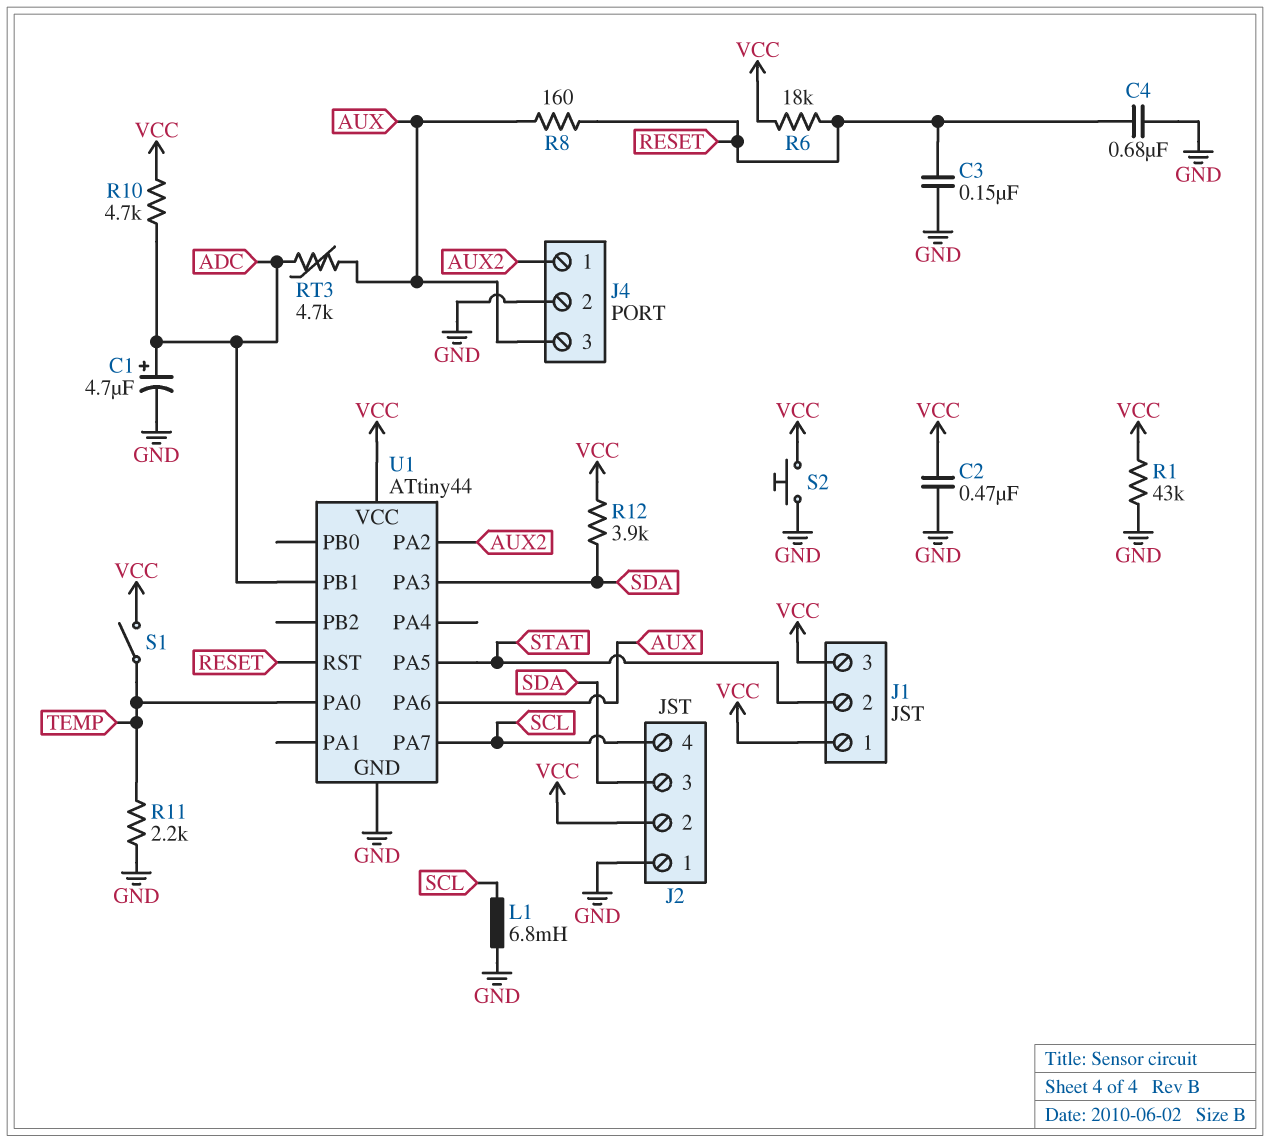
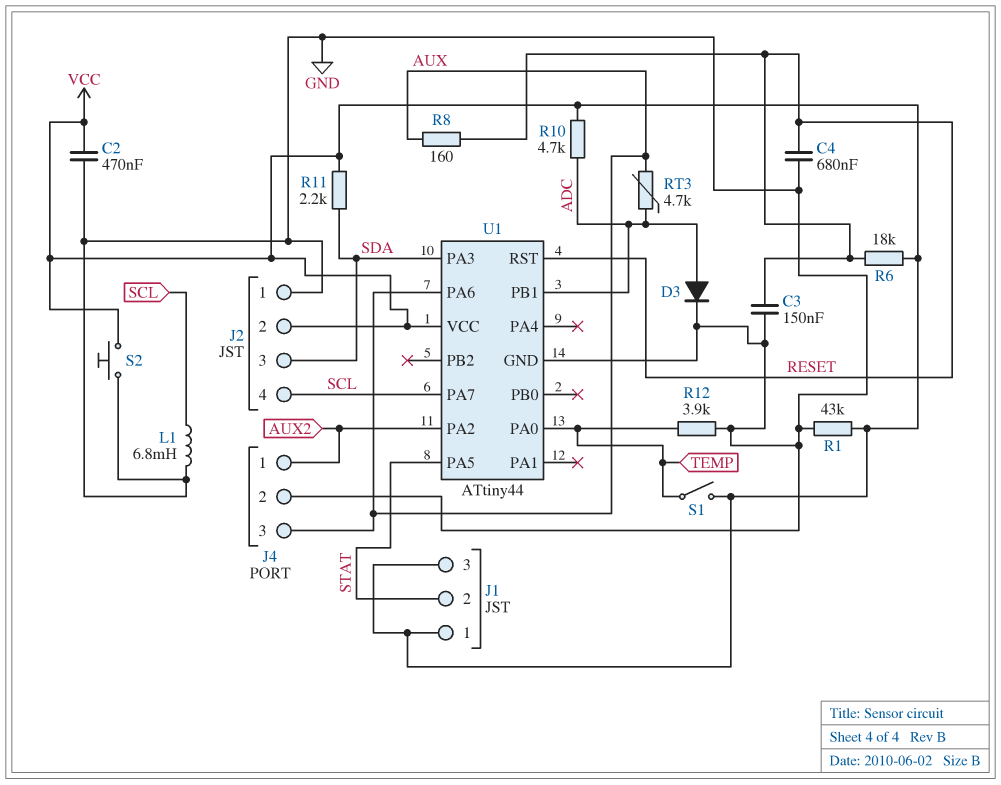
C1: 4.7uF (plus ADC, minus GND) -> none
D3: none -> diode (A ADC, K GND)
R11: 2.2k (GND, TEMP) -> 2.2k (SDA, VCC)
R12: 3.9k (SDA, VCC) -> 3.9k (GND, TEMP)

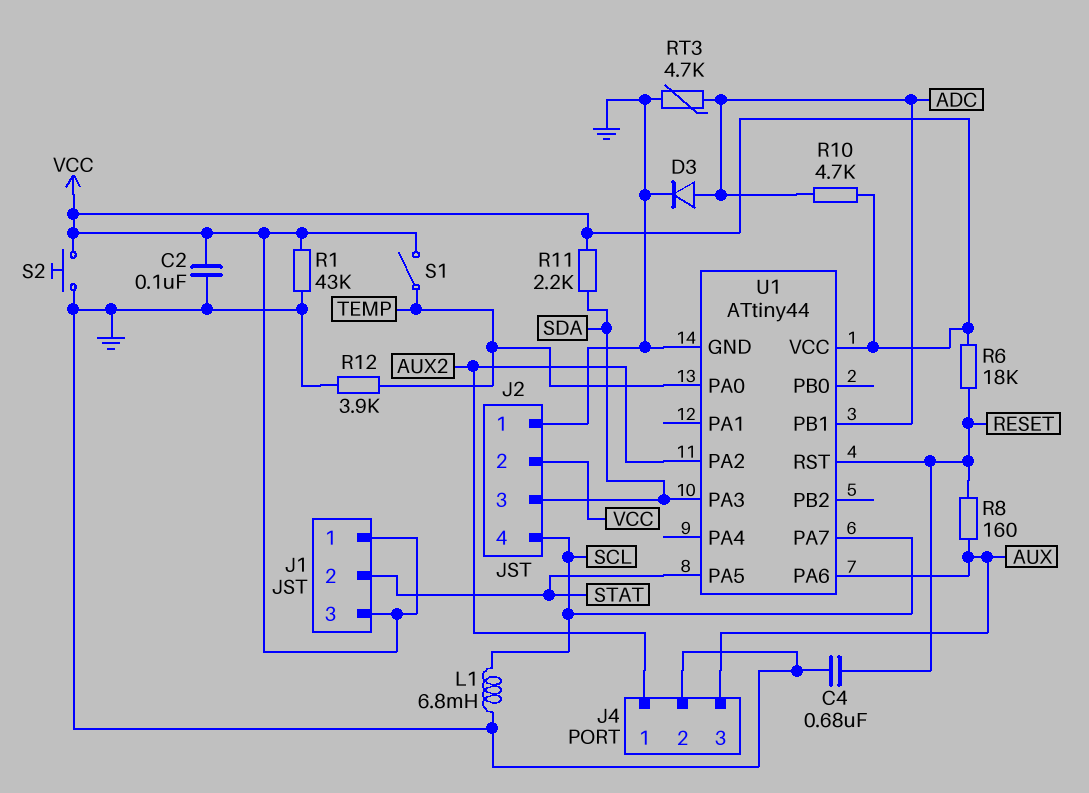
C2: 470nF (GND, VCC) -> 100nF (GND, VCC)
C3: 150nF (GND, RESET) -> none
RT3: 4.7k (ADC, AUX) -> 4.7k (ADC, GND)

